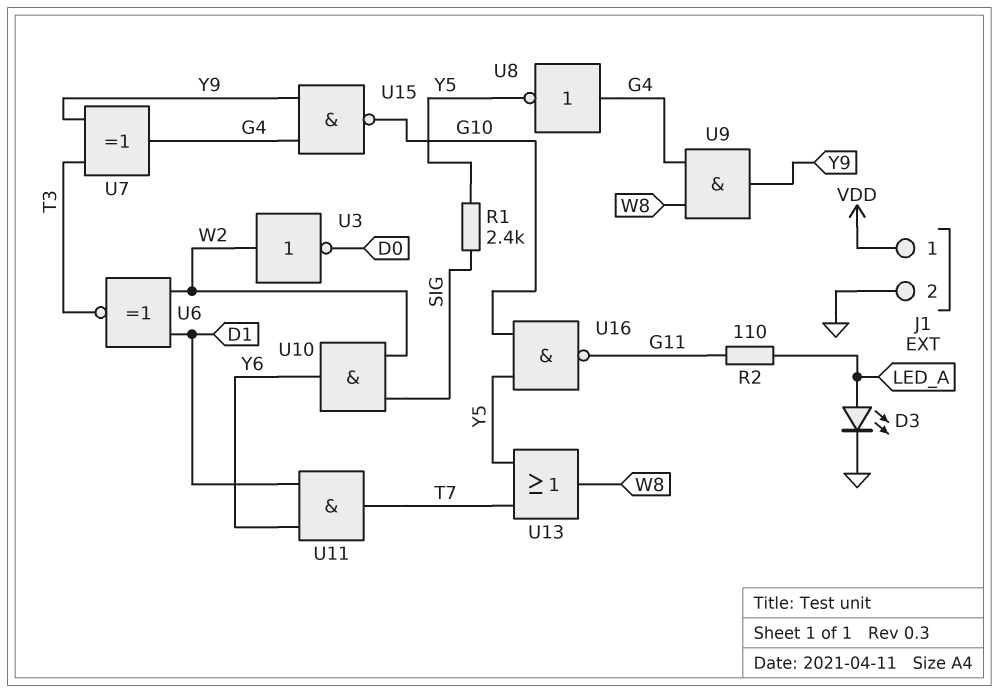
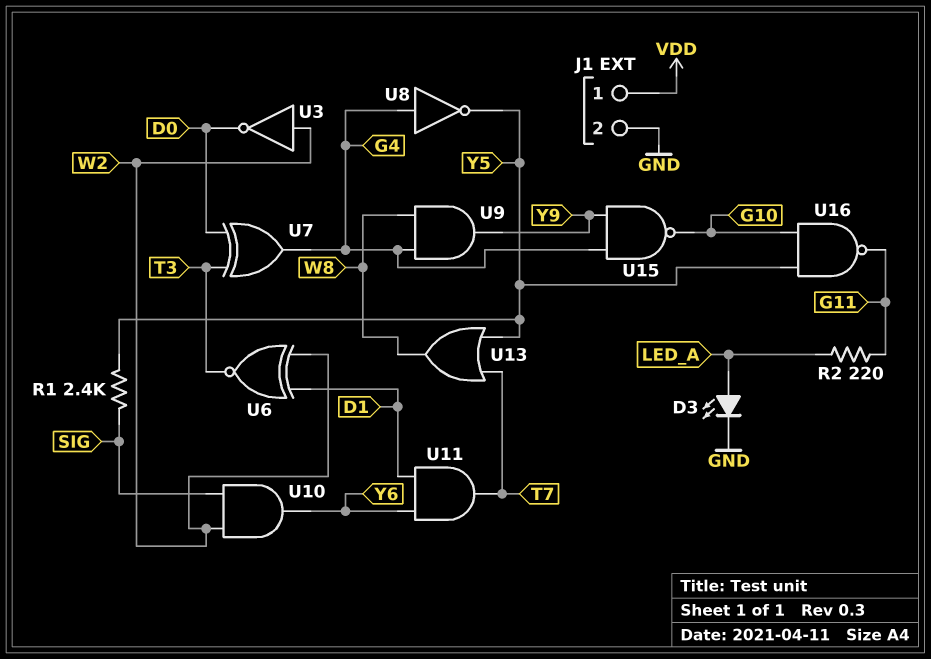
R2: 110 (G11, LED_A) -> 220 (G11, LED_A)
U7: XOR (in T3, in Y9, out G4) -> XOR (in D0, in T3, out G4)

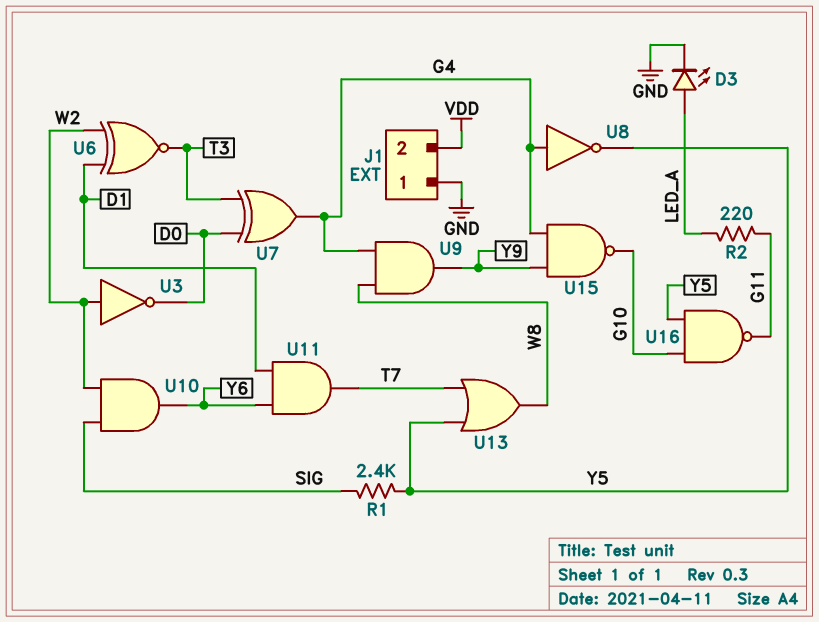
J1 pin 1: VDD -> GND
J1 pin 2: GND -> VDD

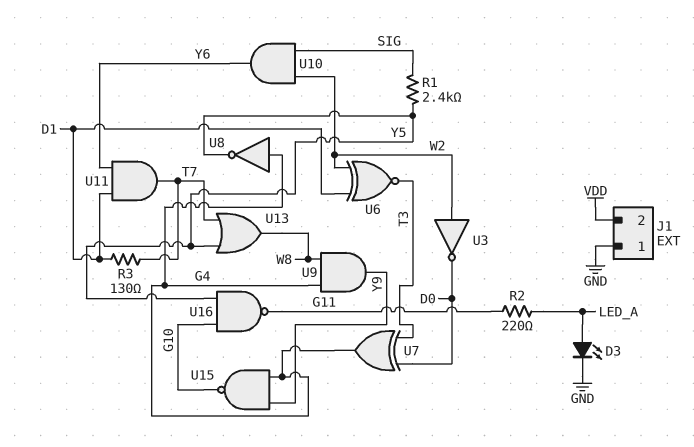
R3: none -> 130 (D1, T7)

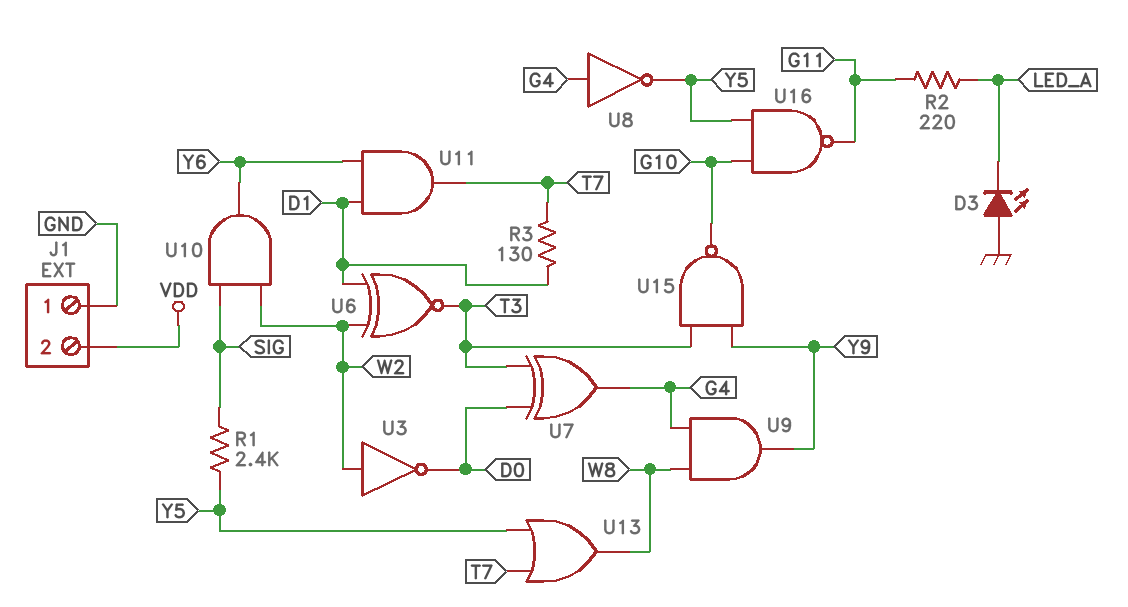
D3: LED (A LED_A, K GND) -> LED (A GND, K LED_A)
U15: NAND (in G4, in Y9, out G10) -> NAND (in T3, in Y9, out G10)

